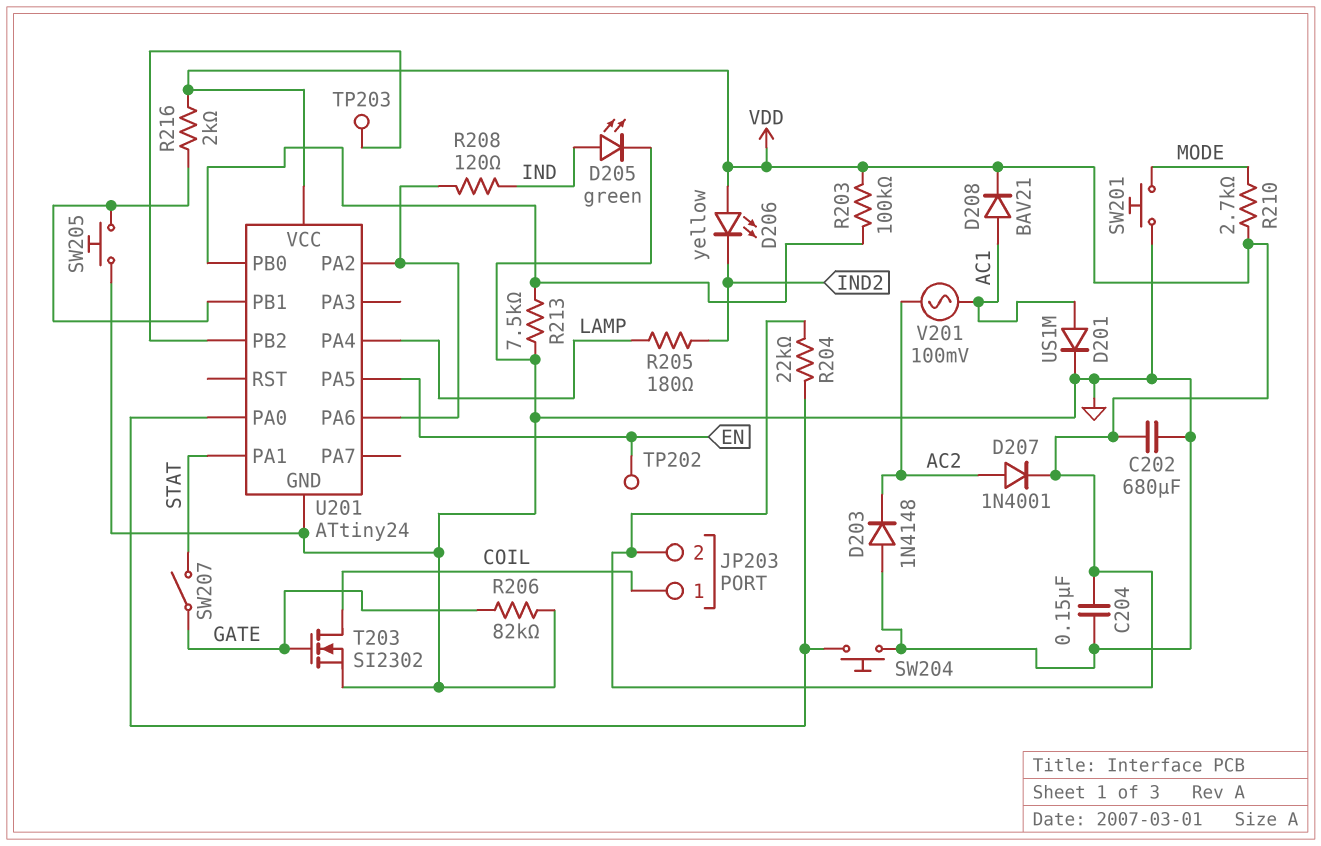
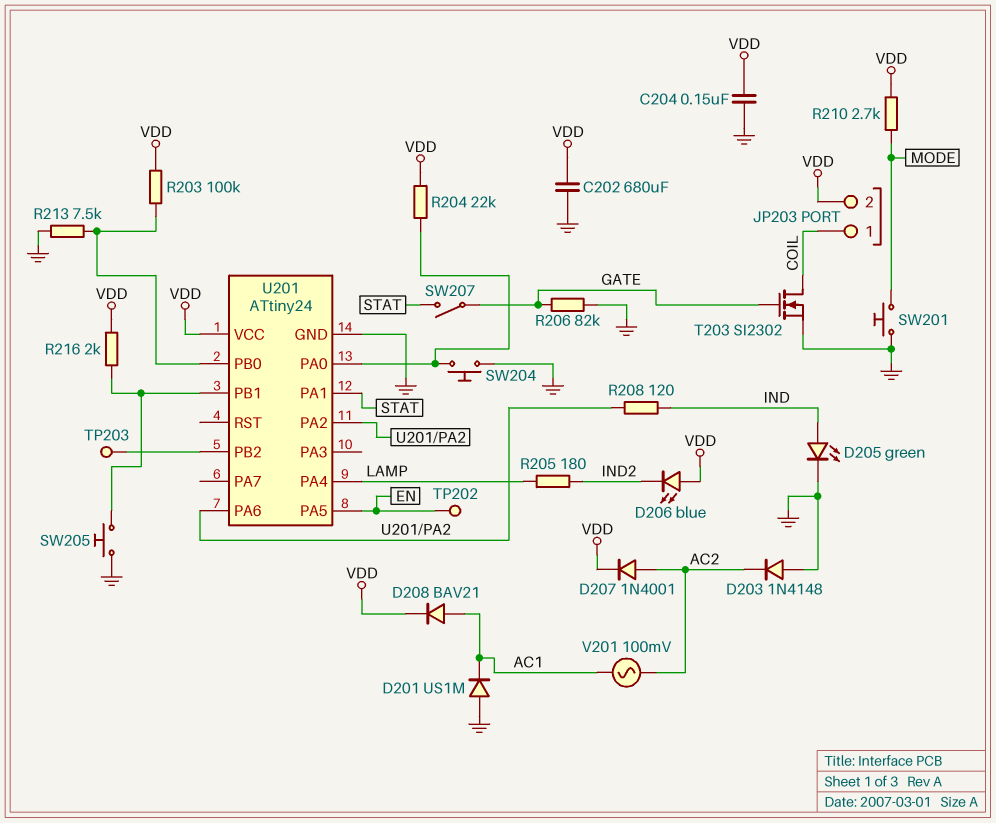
D201: diode US1M (A AC1, K GND) -> diode US1M (A GND, K AC1)
D206: LED yellow (A VDD, K IND2) -> LED blue (A VDD, K IND2)

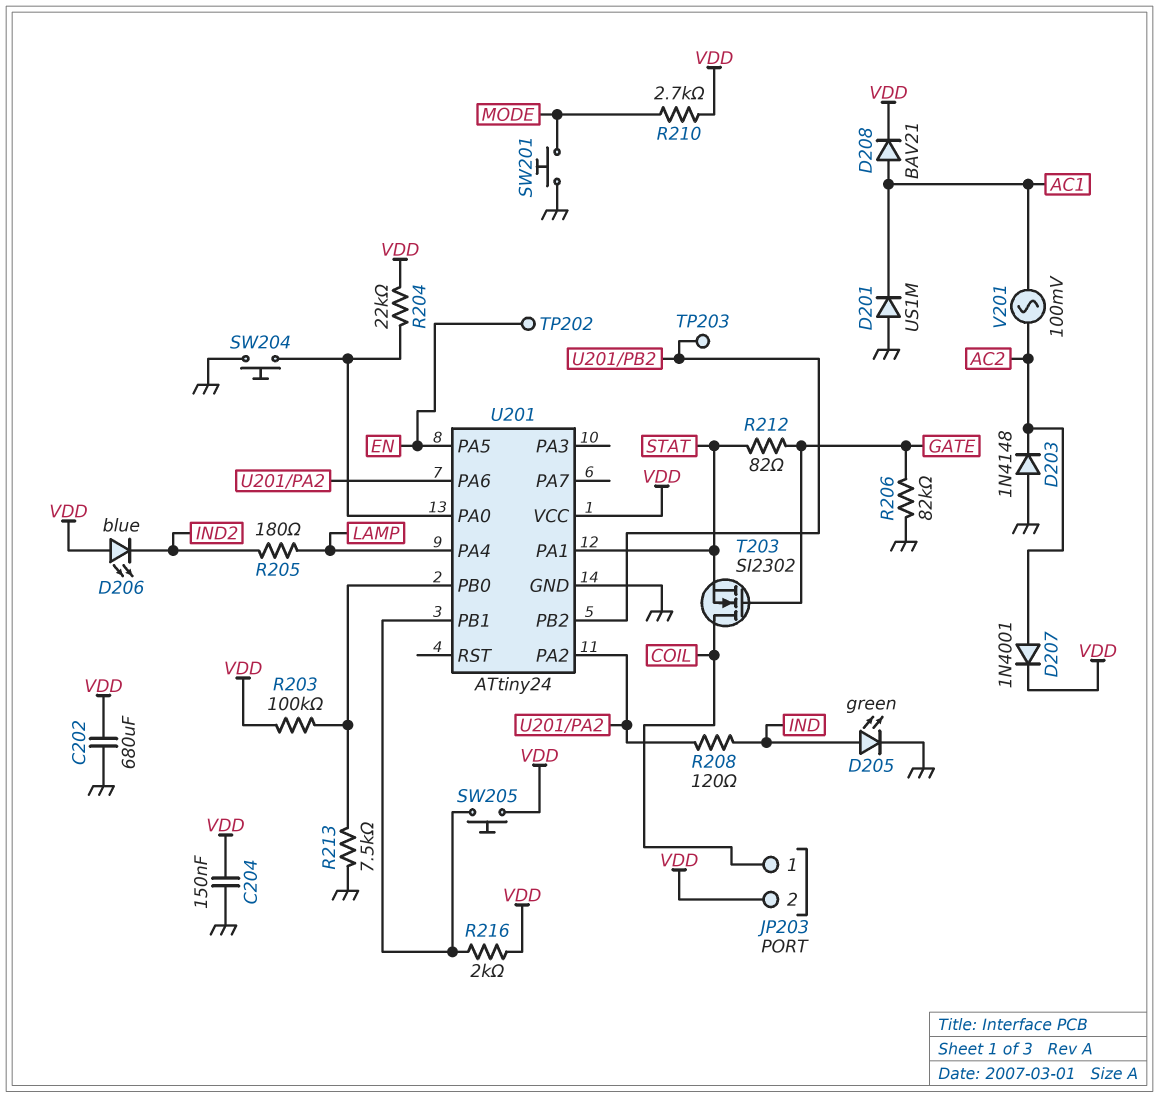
R212: none -> 82 (GATE, STAT)
SW205: button (GND, U201/PB1) -> button (U201/PB1, VDD)
SW207: switch (GATE, STAT) -> none
T203: NMOS SI2302 (G GATE, D COIL, S GND) -> NMOS SI2302 (G GATE, D COIL, S STAT)

